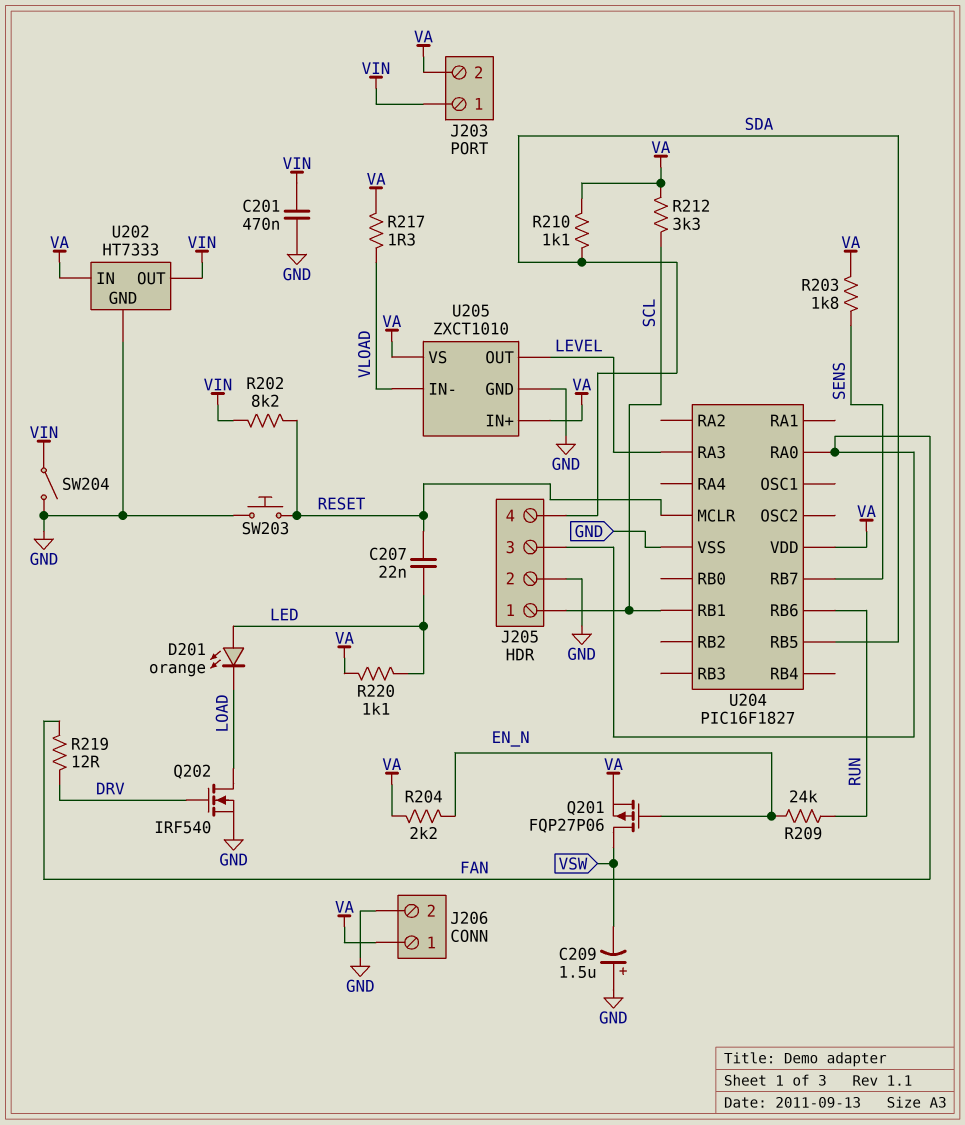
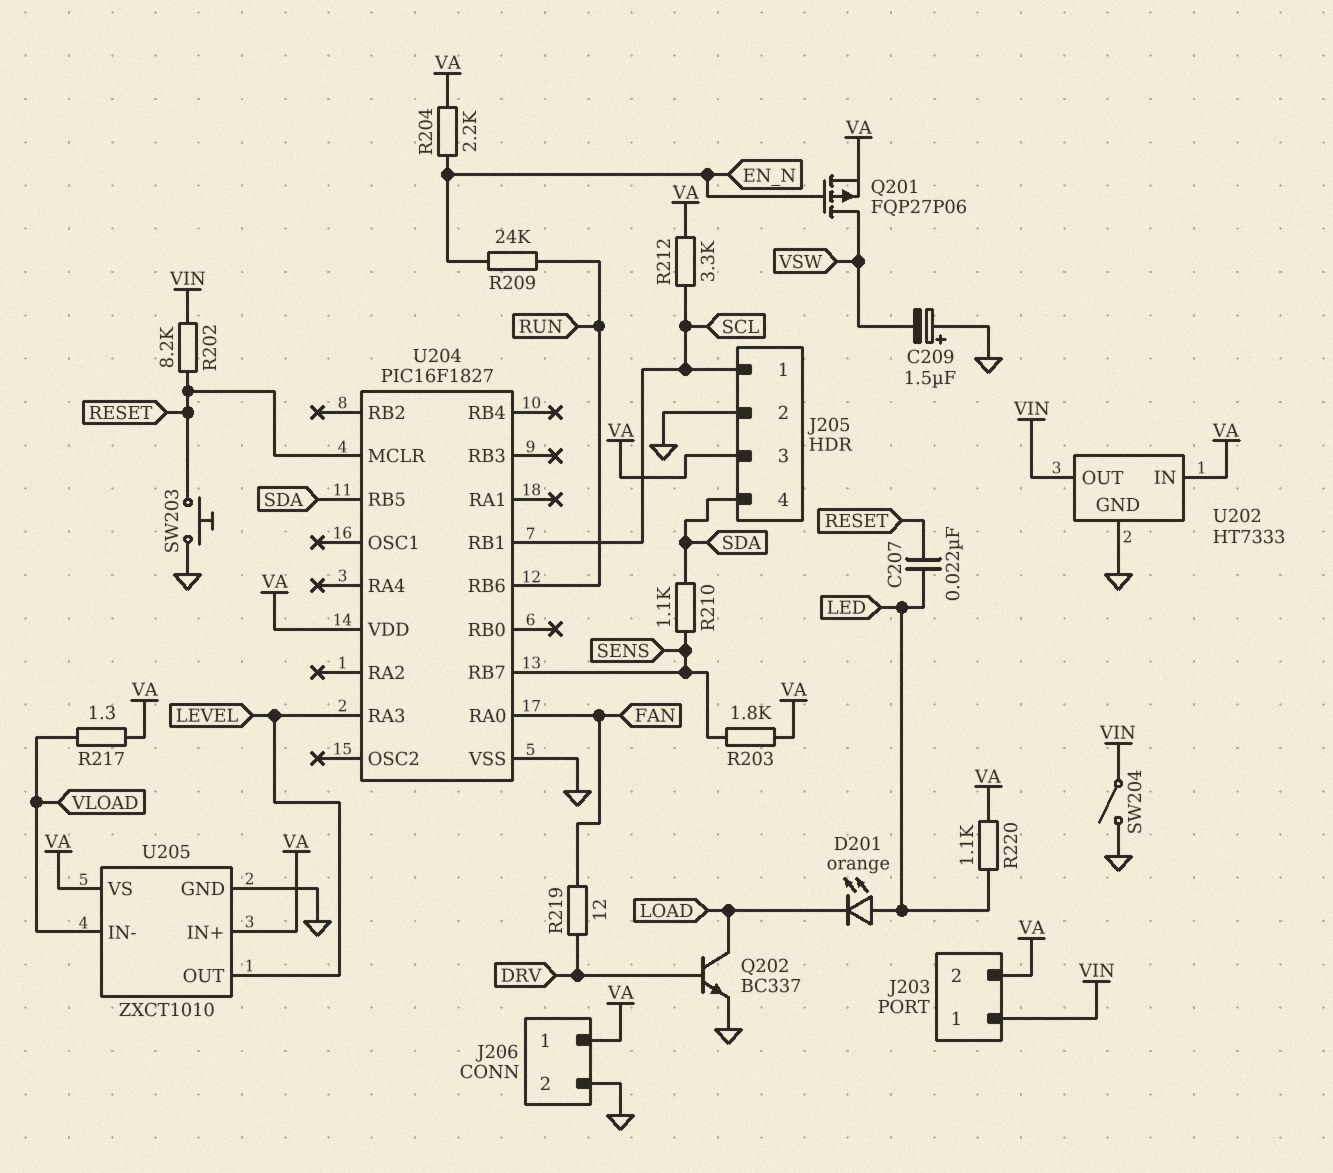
C201: 470nF (GND, VIN) -> none
J205 pin 3: FAN -> VA
Q202: NMOS IRF540 (G DRV, D LOAD, S GND) -> NPN BC337 (B DRV, C LOAD, E GND)
R210: 1.1k (SDA, VA) -> 1.1k (SDA, SENS)

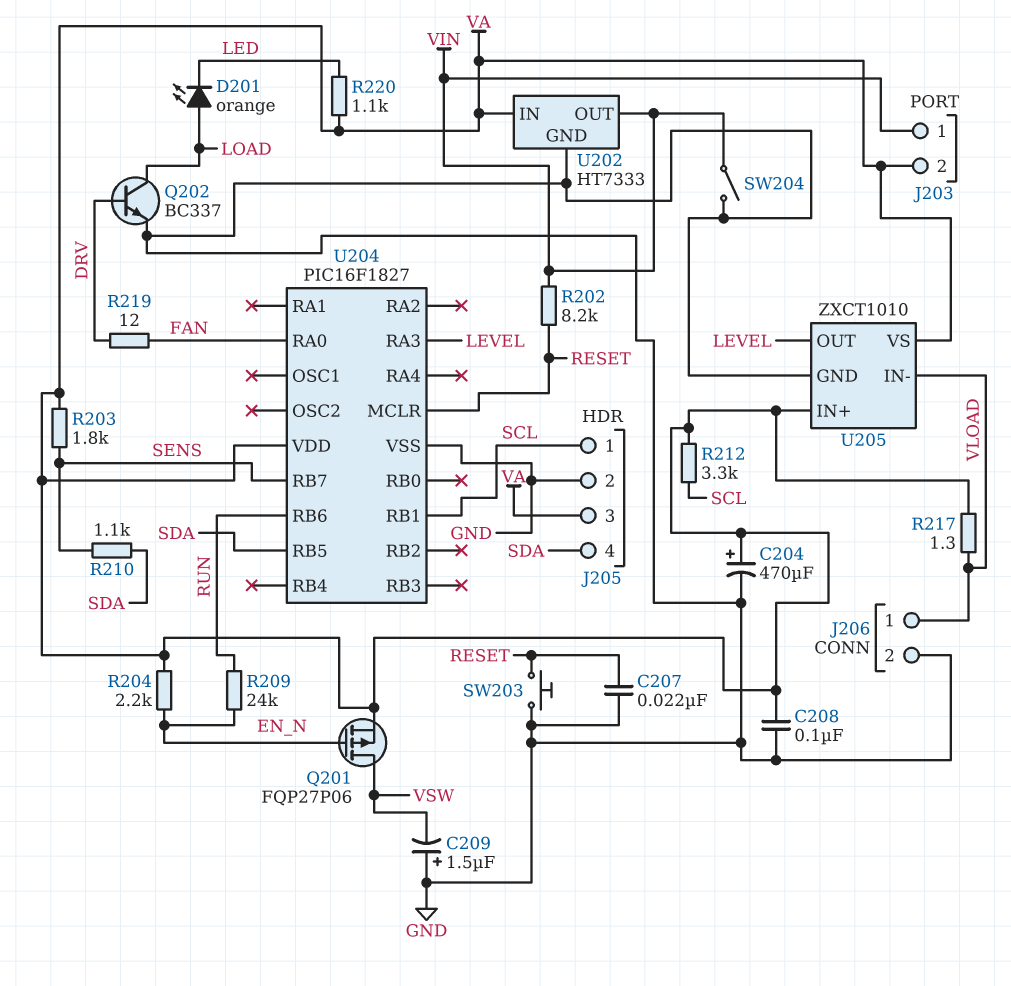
C204: none -> 470uF (plus VA, minus GND)
C207: 22nF (LED, RESET) -> 22nF (GND, RESET)
C208: none -> 100nF (GND, VA)
D201: LED orange (A LED, K LOAD) -> LED orange (A LOAD, K LED)
J206 pin 1: VA -> VLOAD

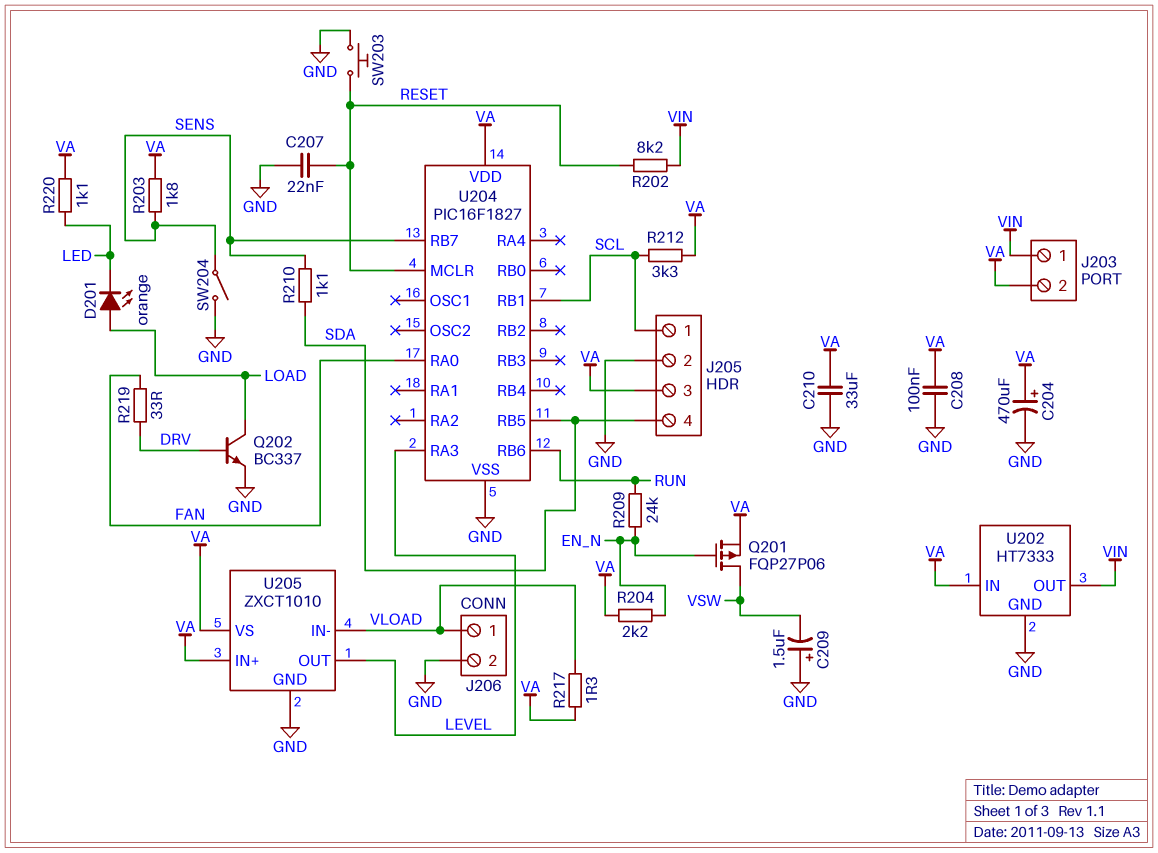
C210: none -> 33uF (GND, VA)
R219: 12 (DRV, FAN) -> 33 (DRV, FAN)
SW204: switch (GND, VIN) -> switch (GND, SENS)

